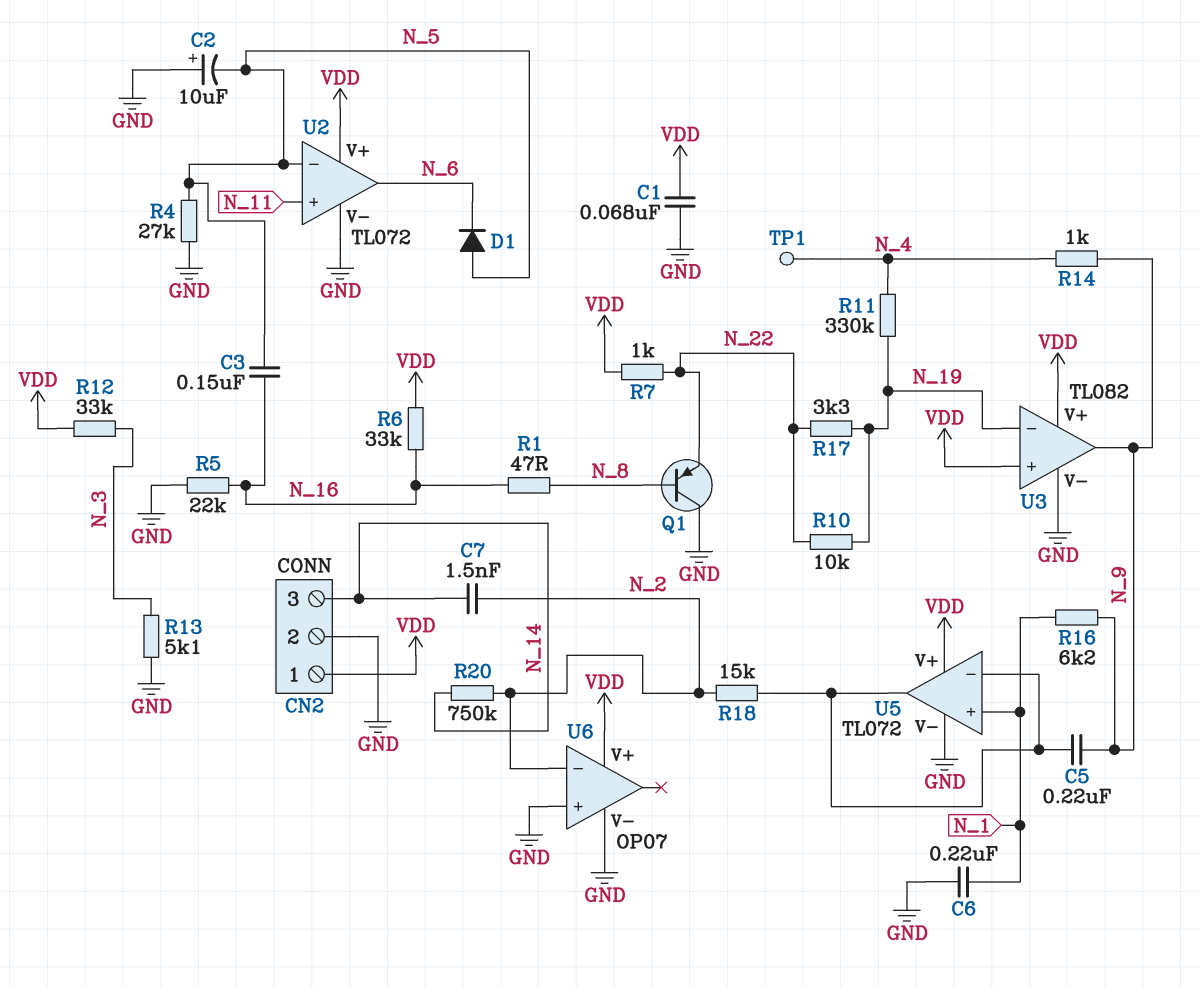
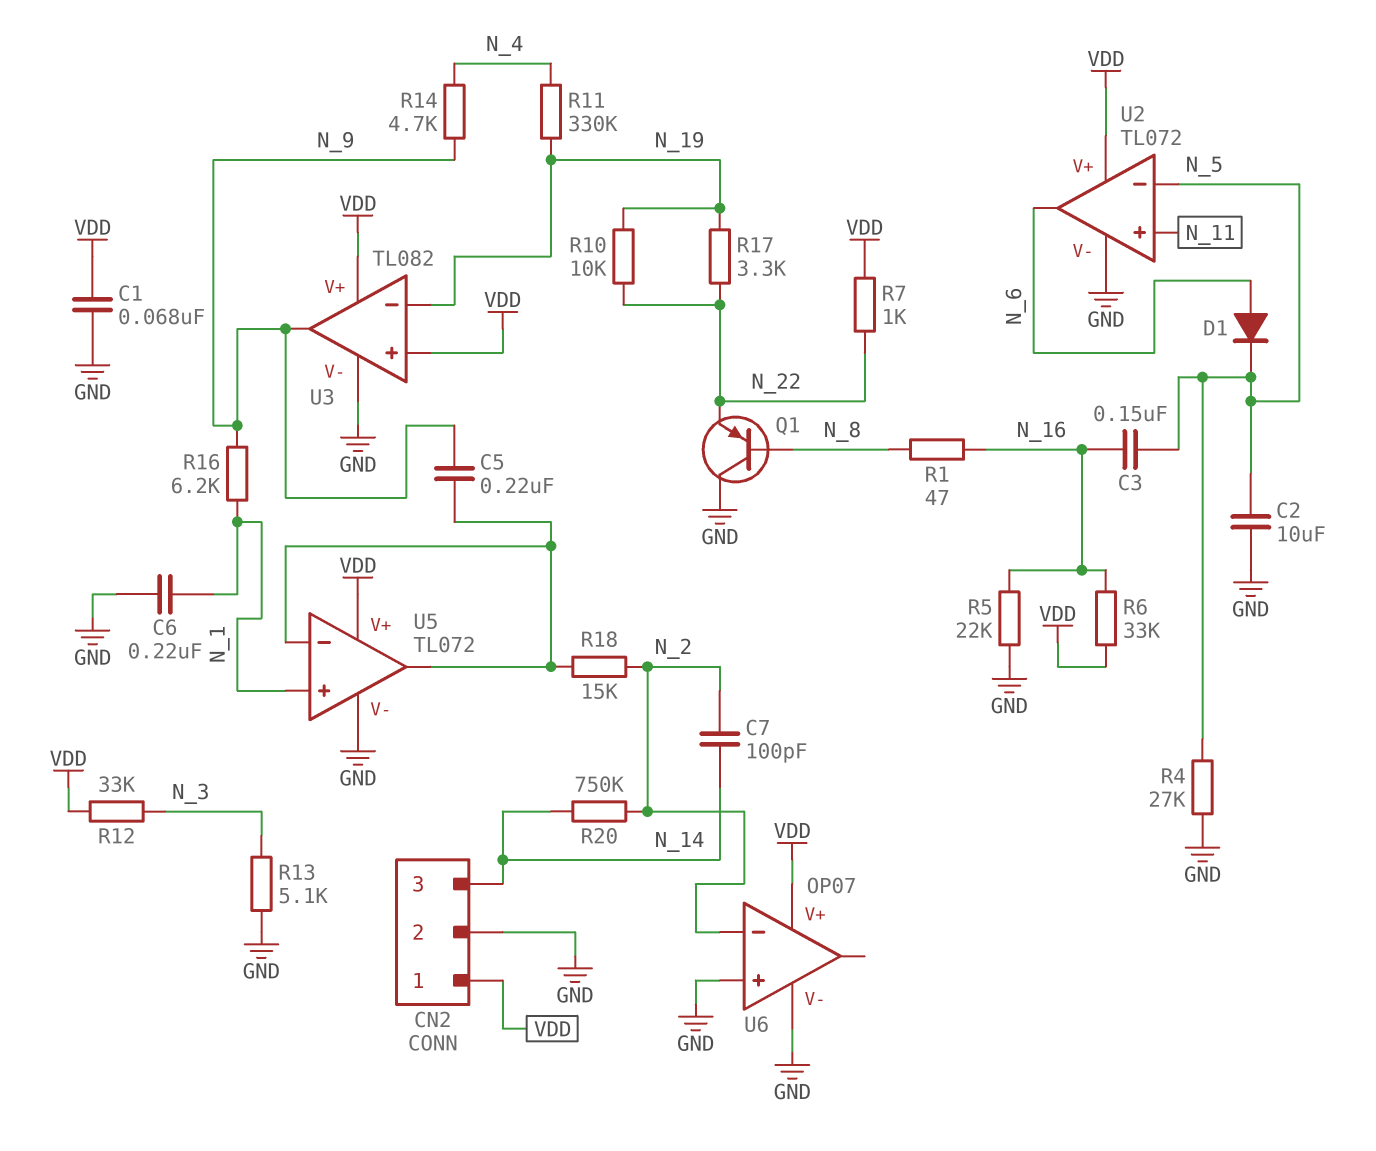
C2: 10uF (plus GND, minus N_5) -> 10uF (GND, N_5)
C7: 1.5nF (N_2, N_14) -> 100pF (N_2, N_14)
D1: diode (A N_5, K N_6) -> diode (A N_6, K N_5)
R14: 1k (N_4, N_9) -> 4.7k (N_4, N_9)
TP1: test point (N_4) -> none

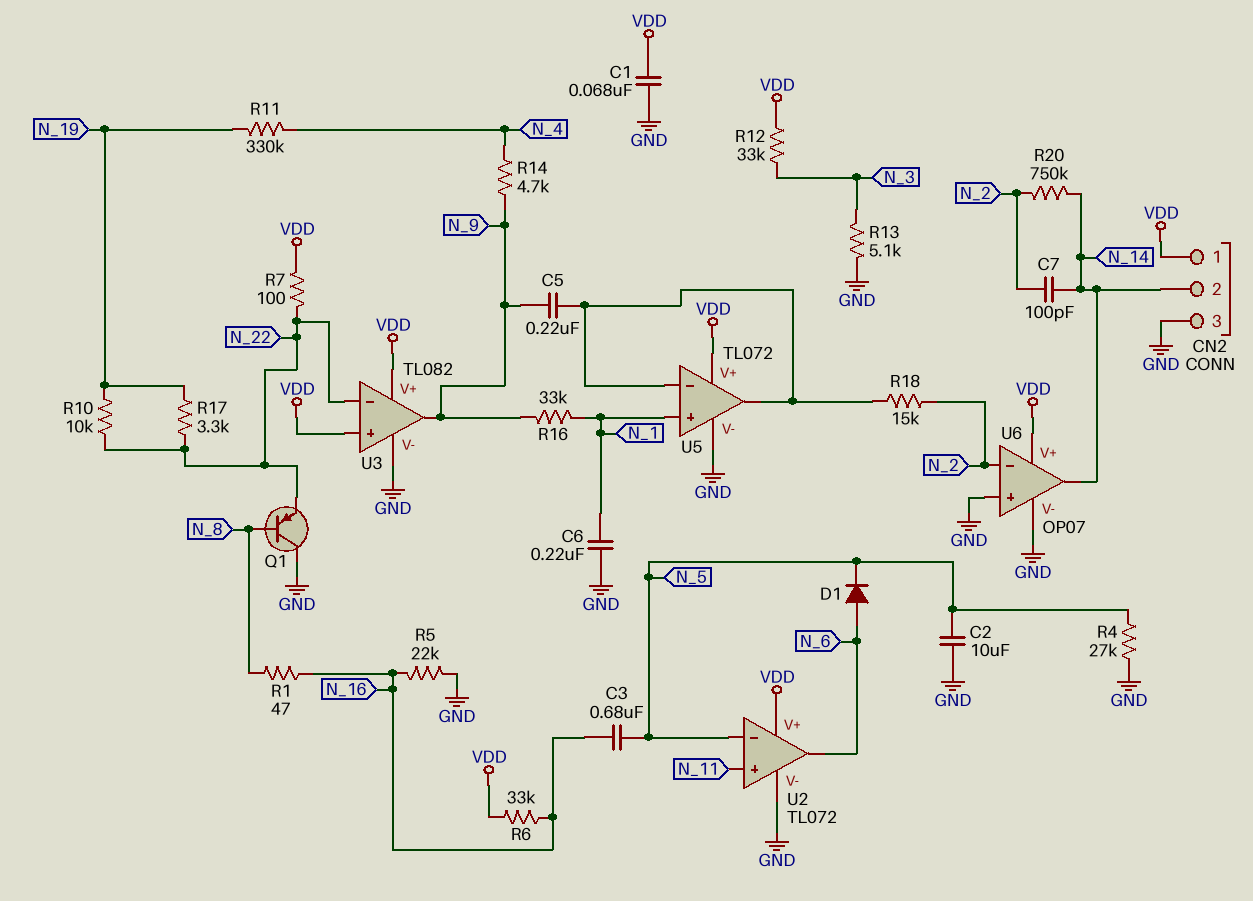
C3: 150nF (N_5, N_16) -> 680nF (N_5, N_16)
CN2 pin 2: GND -> N_14
CN2 pin 3: N_14 -> GND
R7: 1k (N_22, VDD) -> 100 (N_22, VDD)
R16: 6.2k (N_1, N_9) -> 33k (N_1, N_9)
U3 pin in-: N_19 -> N_22
U6 pin out: none -> N_14

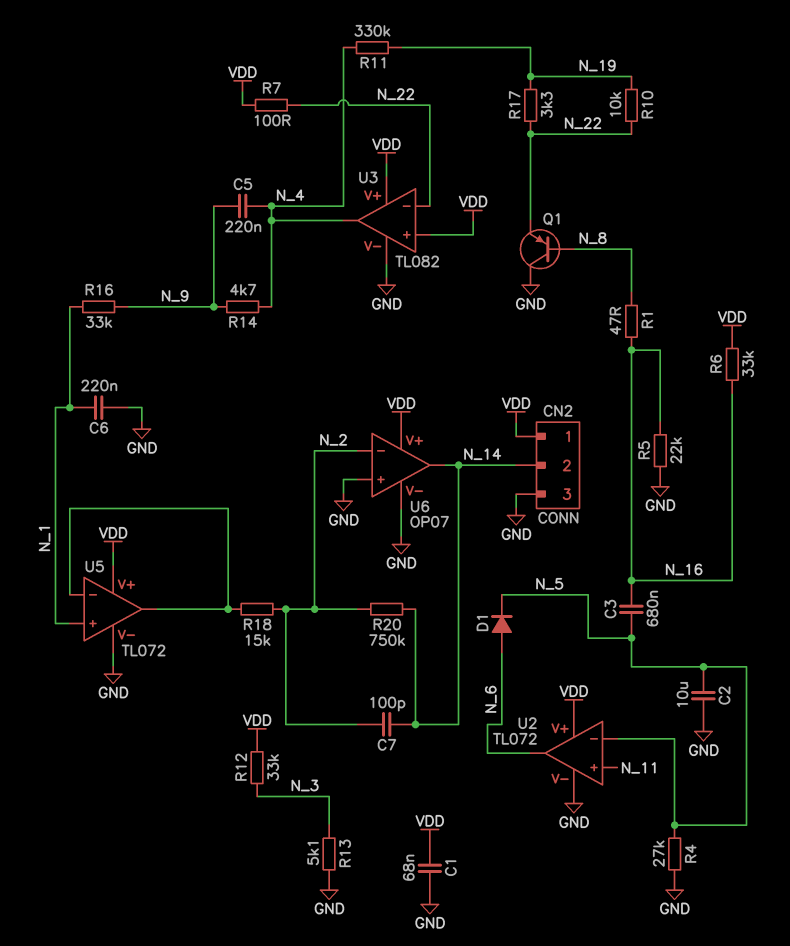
C5: 220nF (N_9, U5/in-) -> 220nF (N_4, N_9)
U3 pin out: N_9 -> N_4

